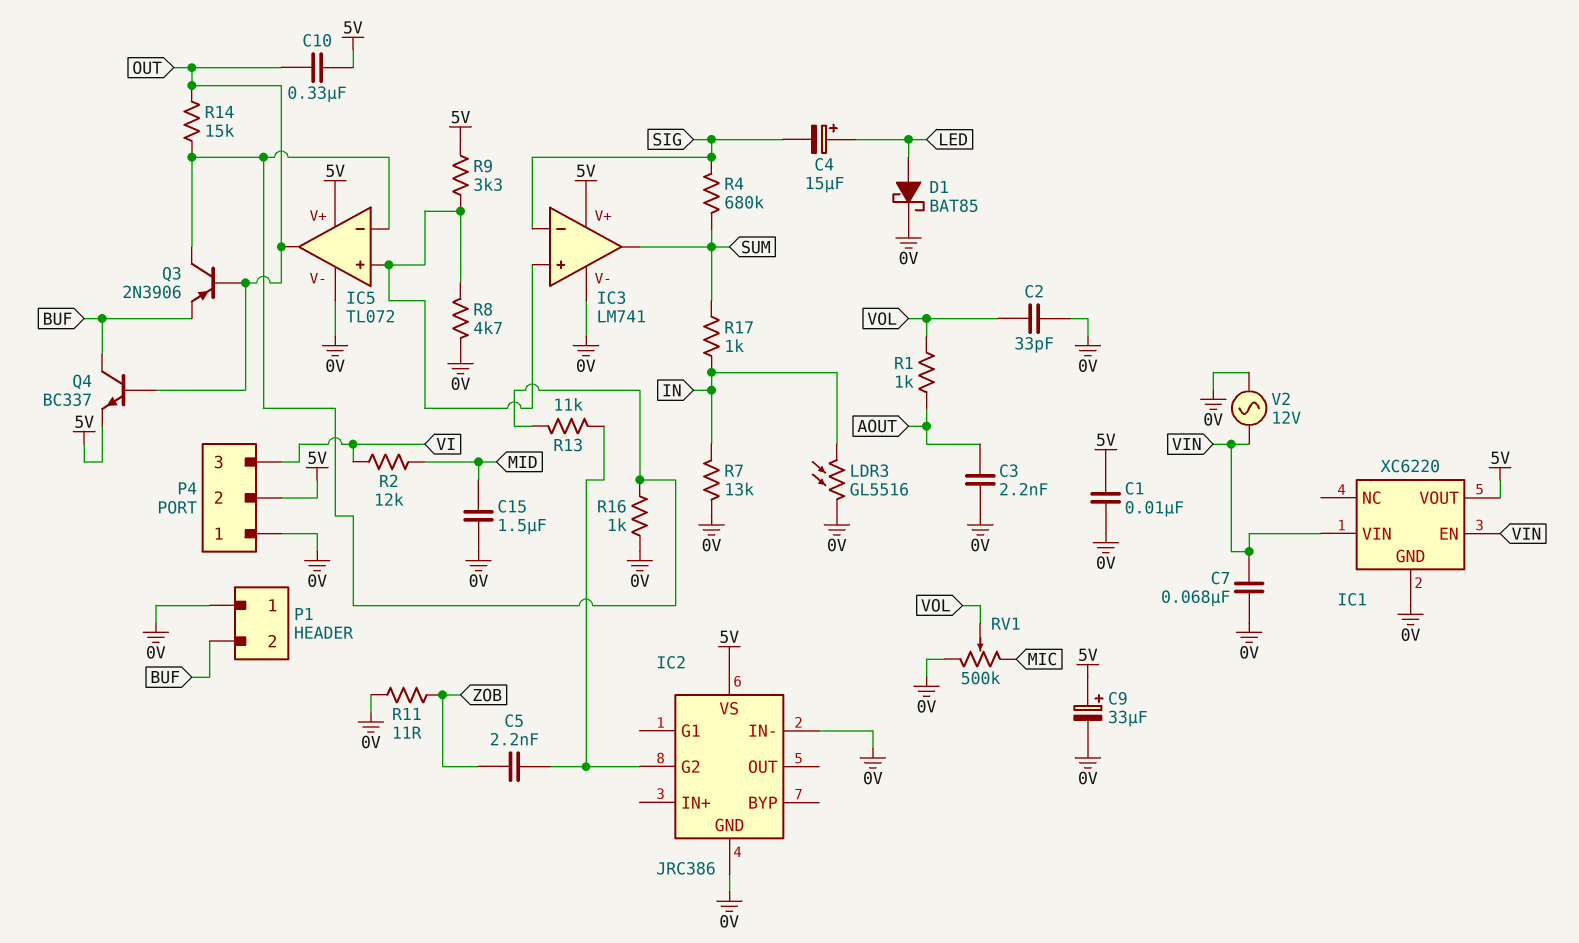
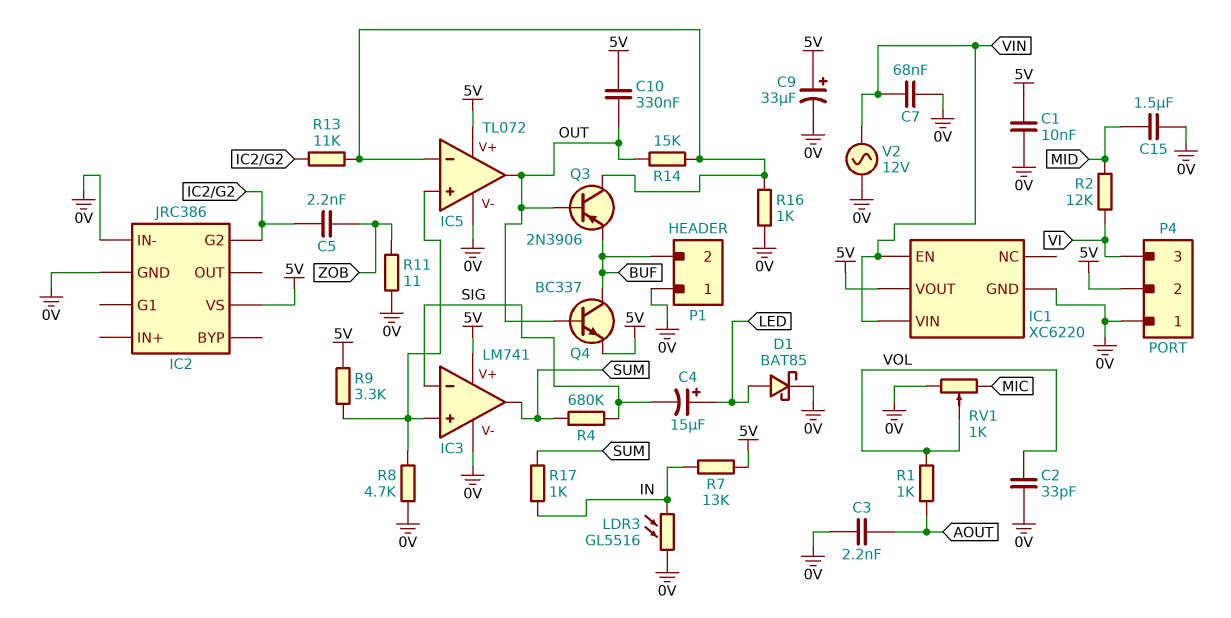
R7: 13k (0V, IN) -> 13k (5V, IN)
RV1: 500k (0V, MIC, wiper VOL) -> 1k (0V, MIC, wiper VOL)

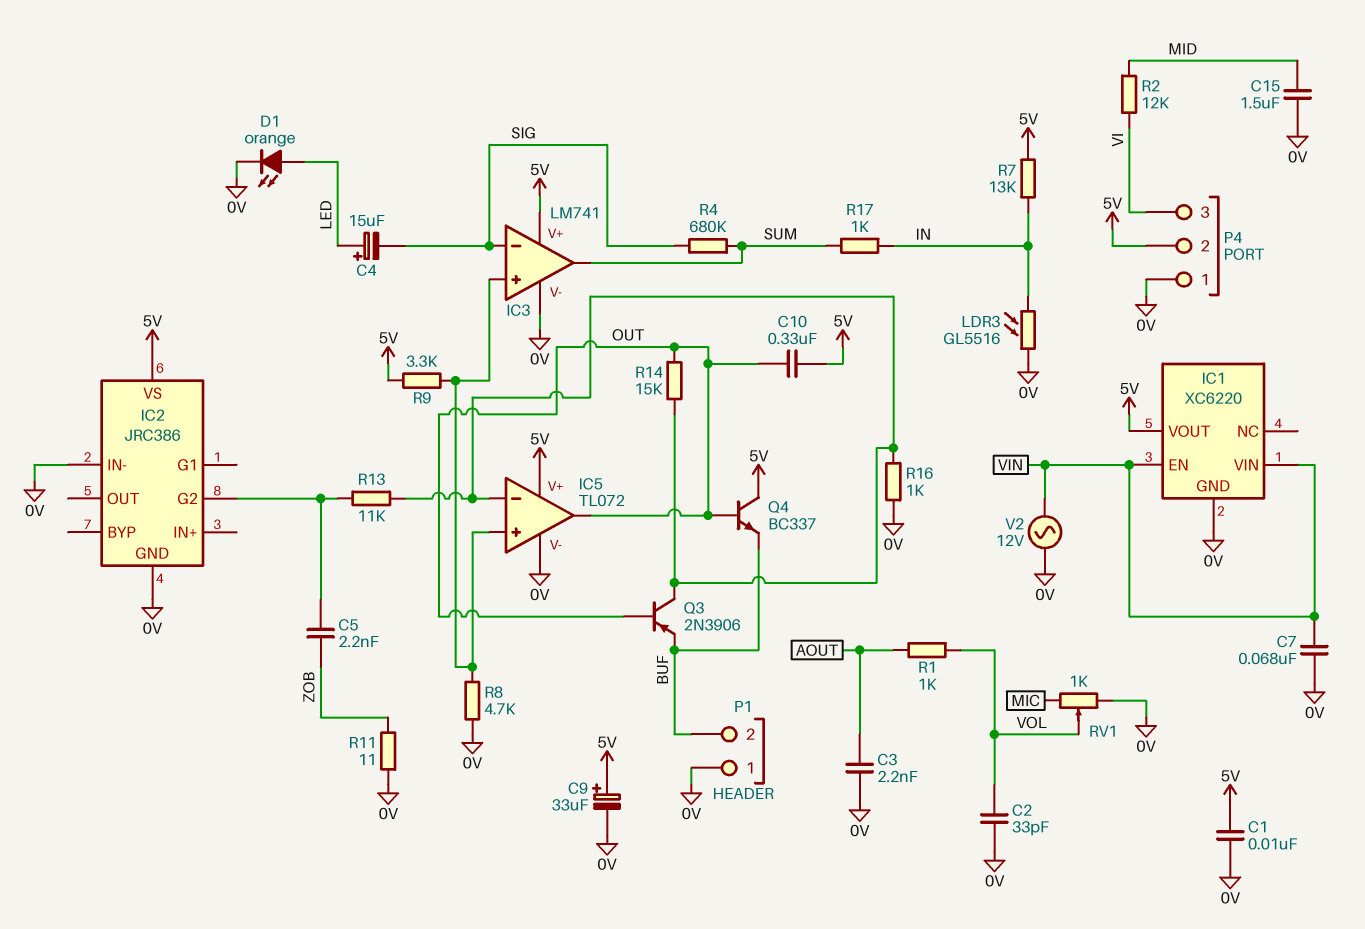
D1: schottky BAT85 (A LED, K 0V) -> LED orange (A LED, K 0V)
Q4: NPN BC337 (B OUT, C BUF, E 5V) -> NPN BC337 (B OUT, C 5V, E BUF)

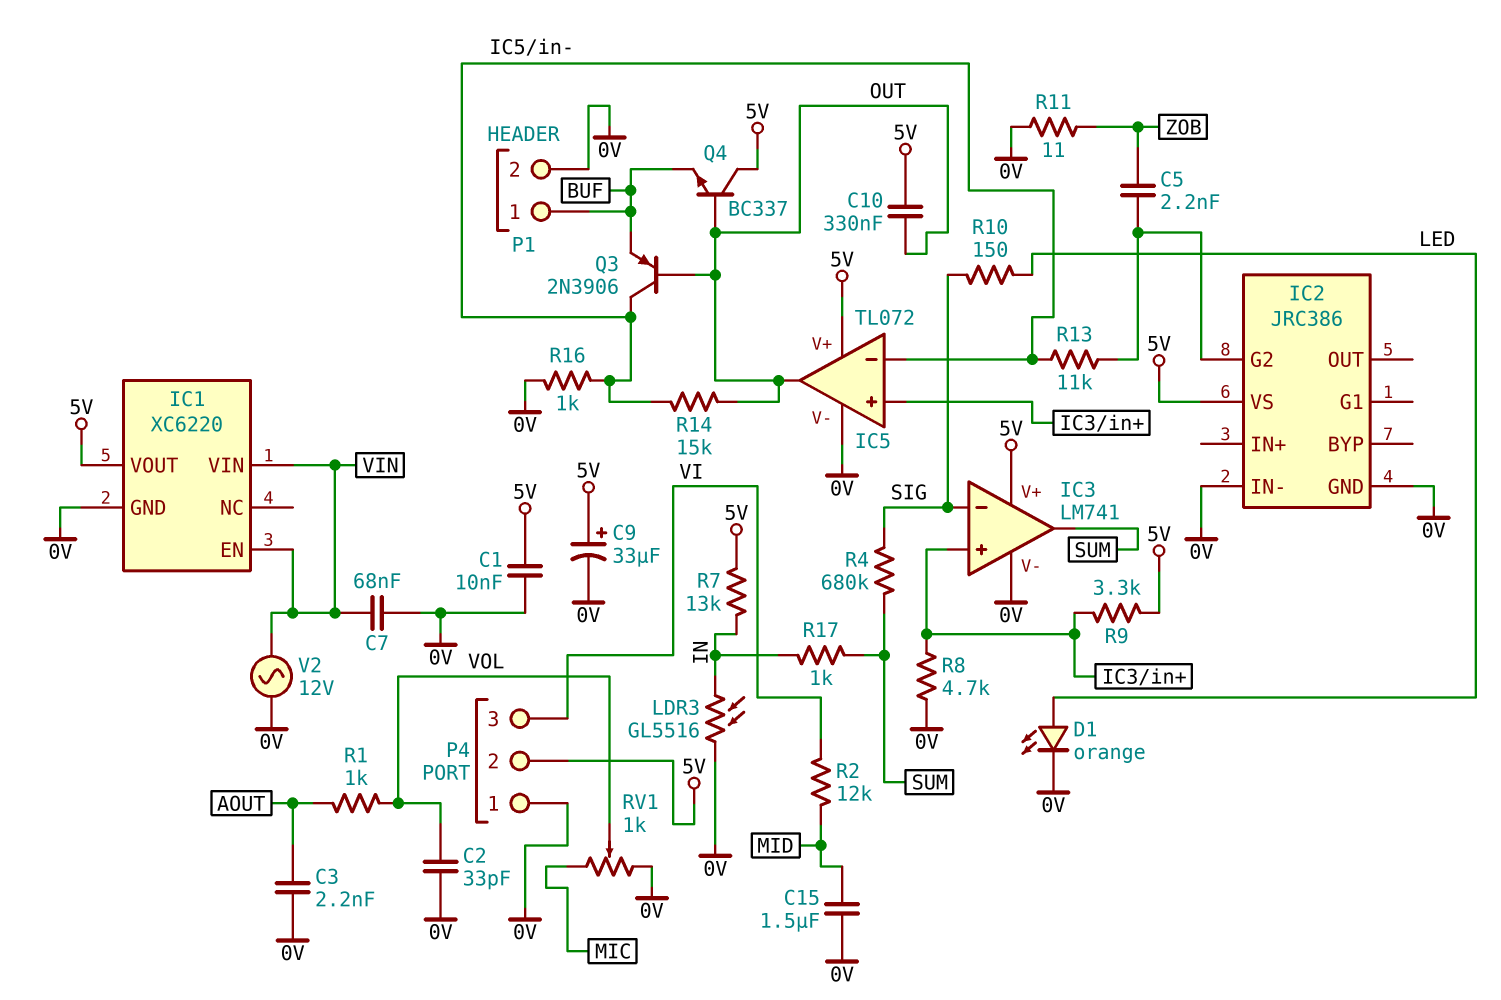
C4: 15uF (plus LED, minus SIG) -> none
P1 pin 1: 0V -> BUF
P1 pin 2: BUF -> 0V
R10: none -> 150 (LED, SIG)

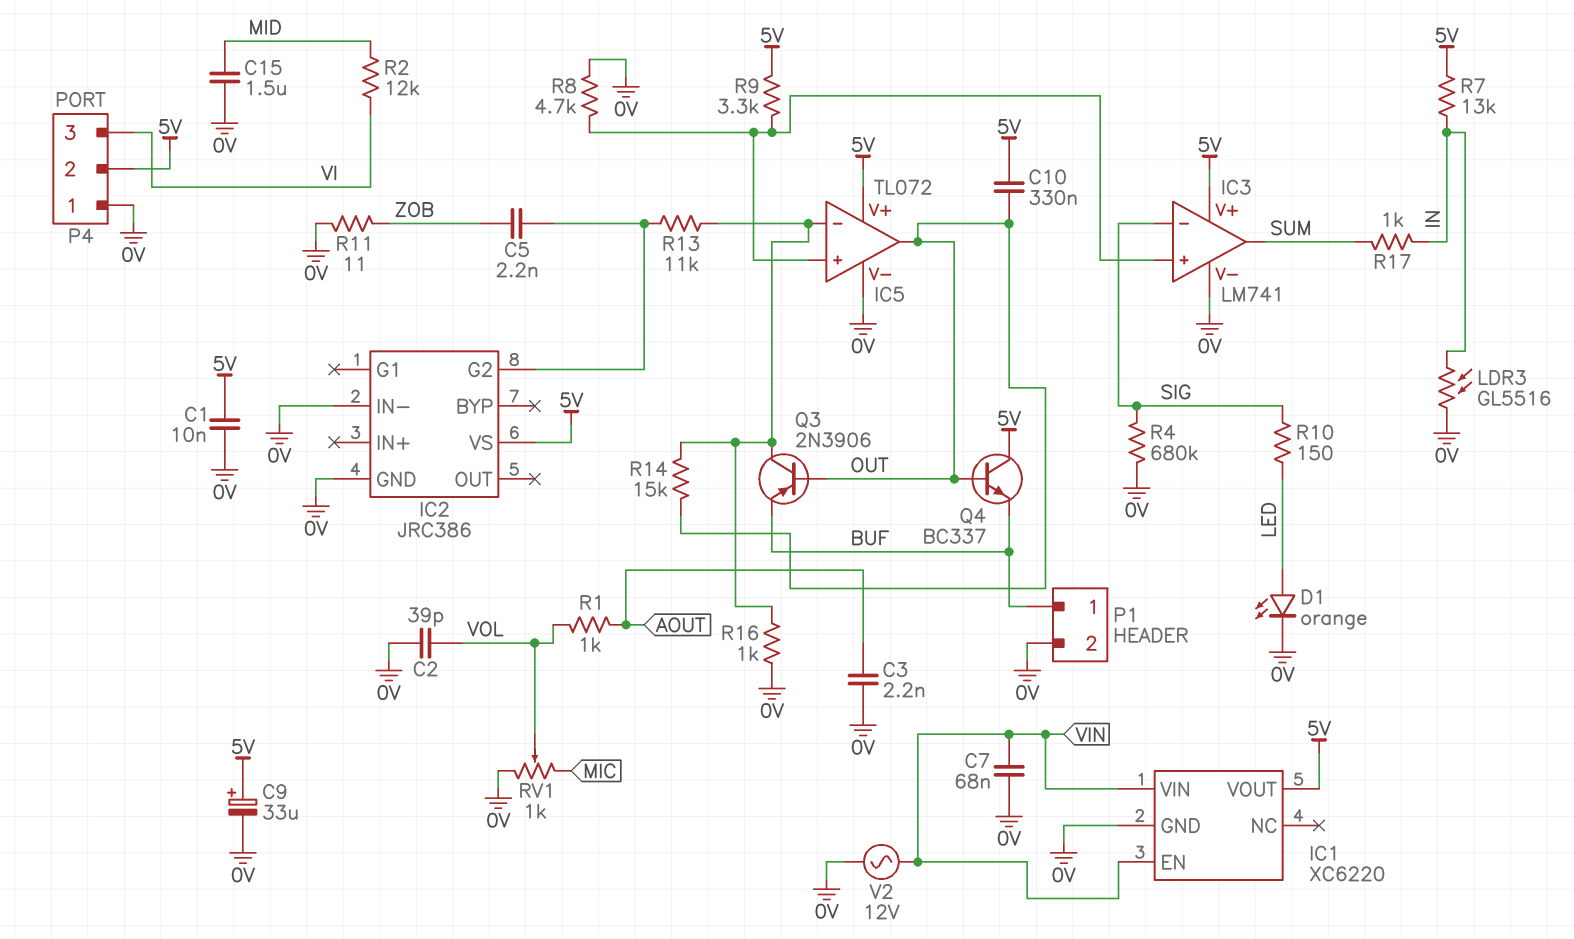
C2: 33pF (0V, VOL) -> 39pF (0V, VOL)
R4: 680k (SIG, SUM) -> 680k (0V, SIG)

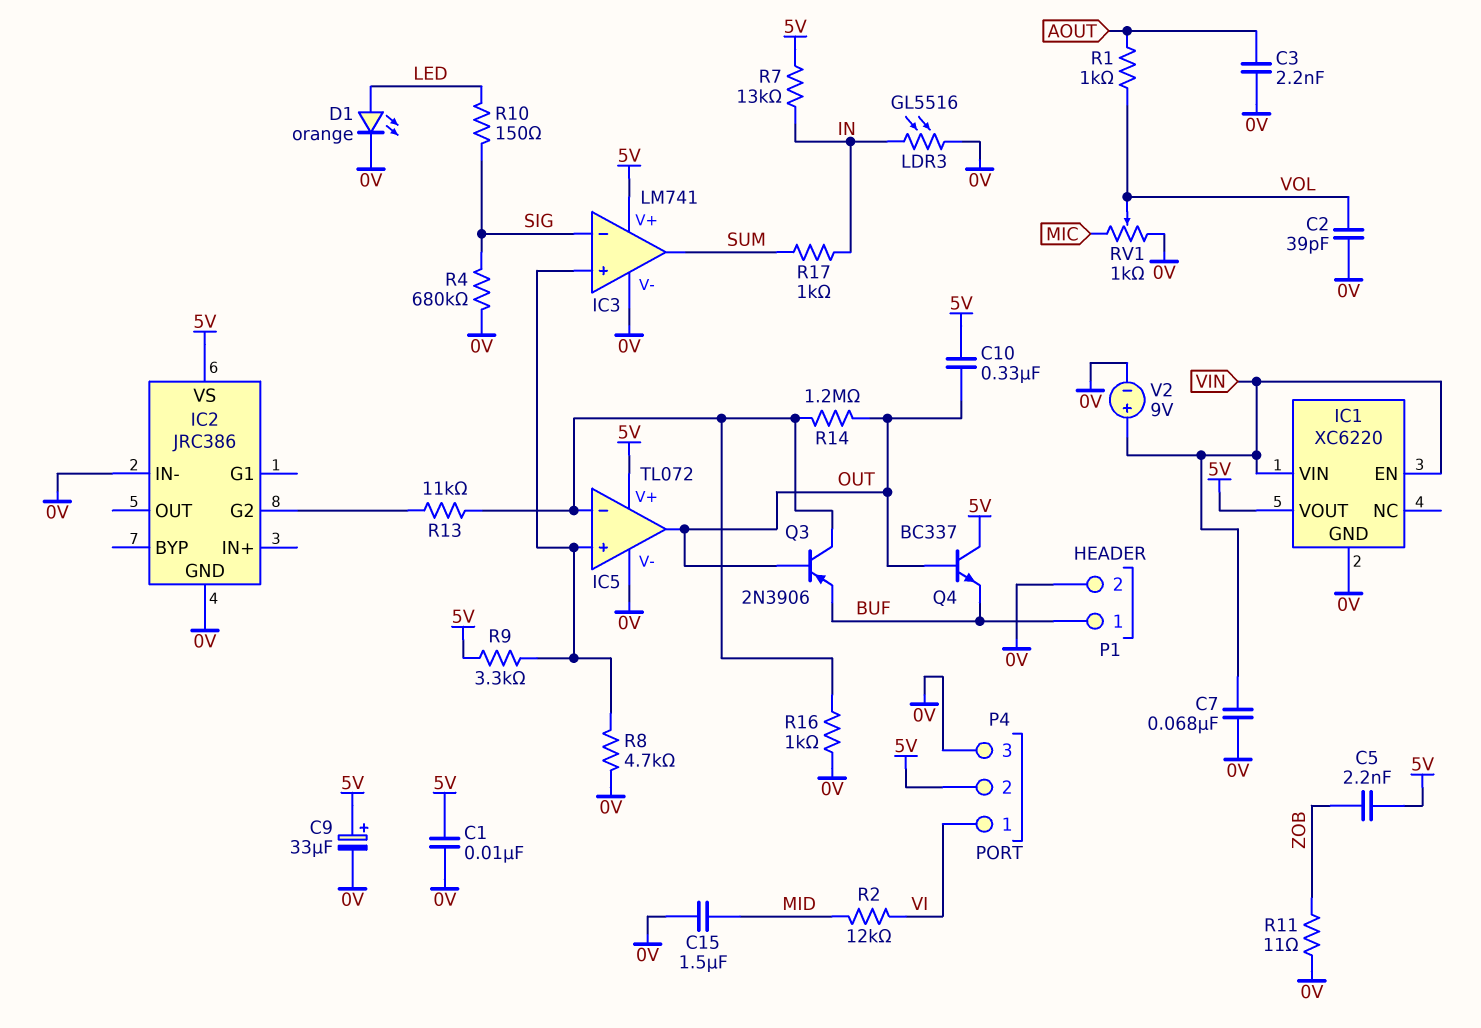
C5: 2.2nF (IC2/G2, ZOB) -> 2.2nF (5V, ZOB)
P4 pin 1: 0V -> VI
P4 pin 3: VI -> 0V
R14: 15k (IC5/in-, OUT) -> 1.2M (IC5/in-, OUT)
V2: AC 12V (0V, VIN) -> 9V (plus VIN, minus 0V)

